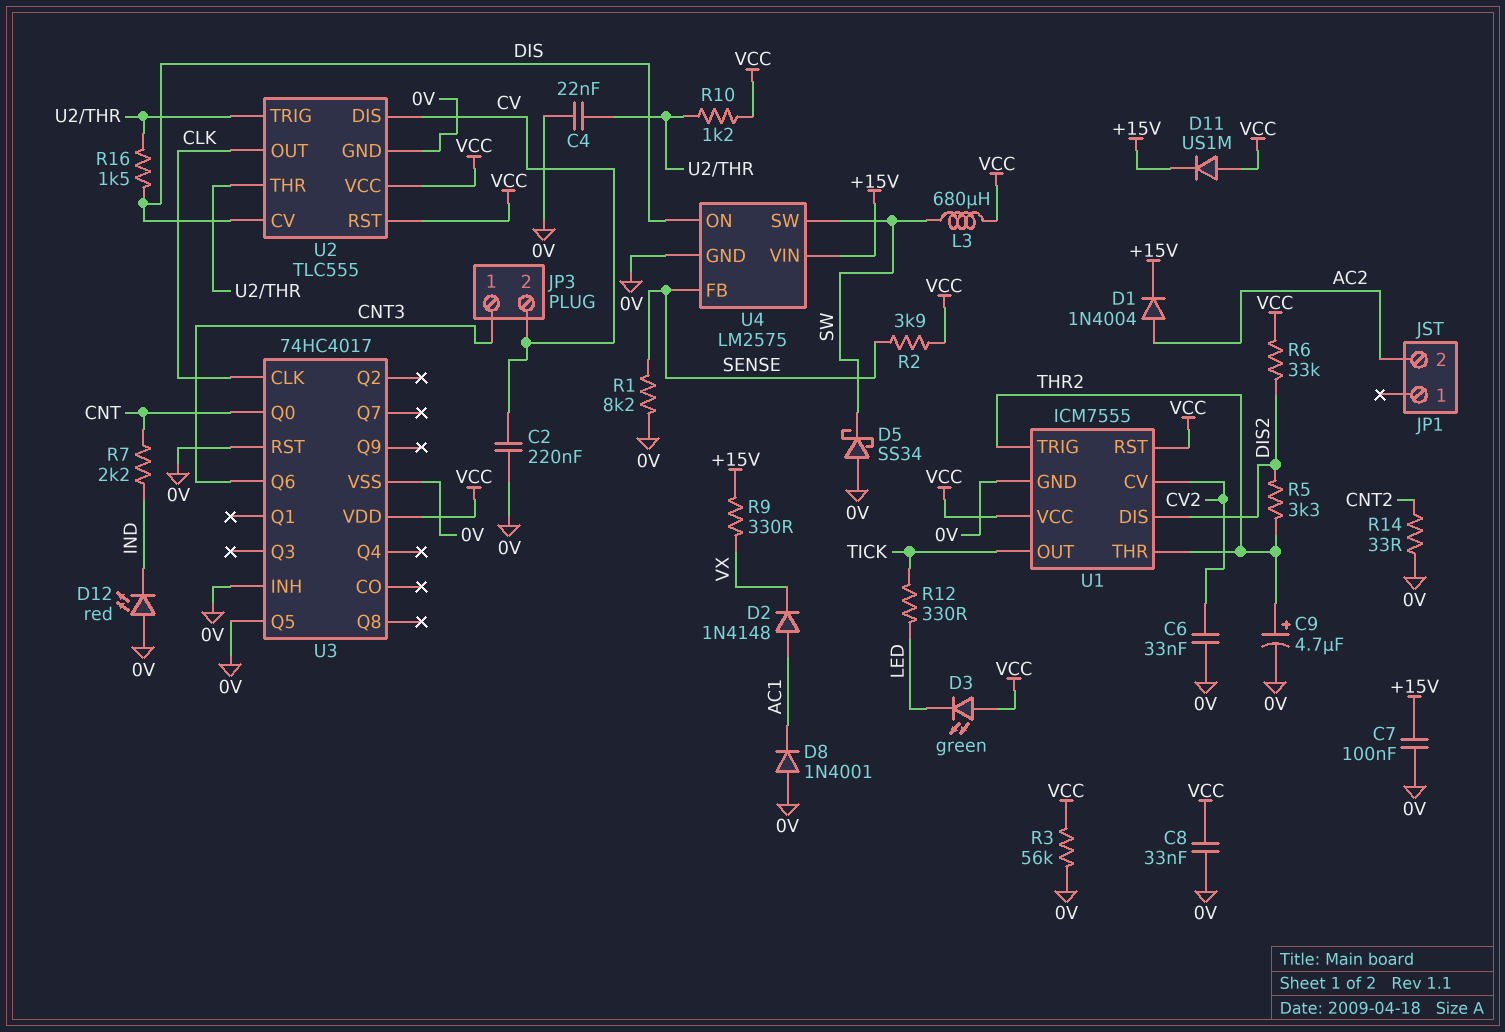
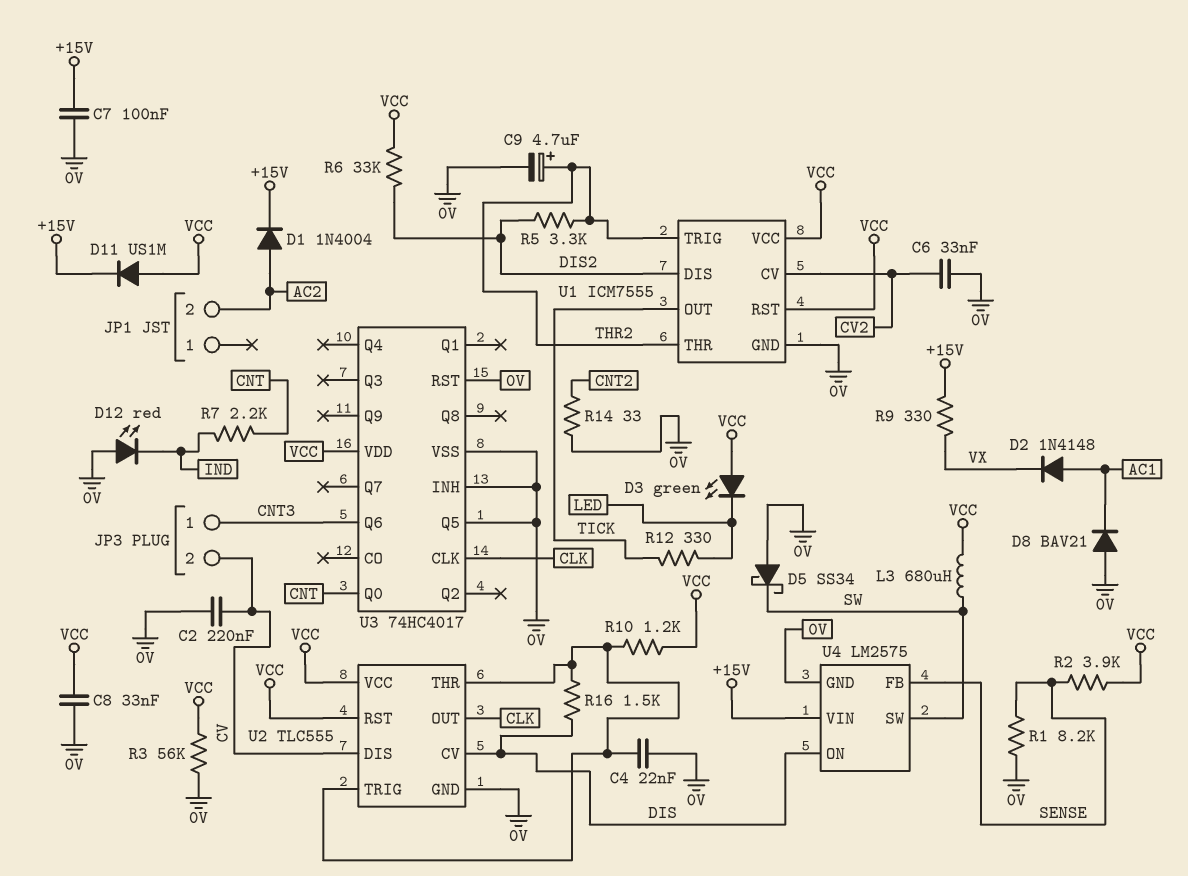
D8: diode 1N4001 (A 0V, K AC1) -> diode BAV21 (A 0V, K AC1)

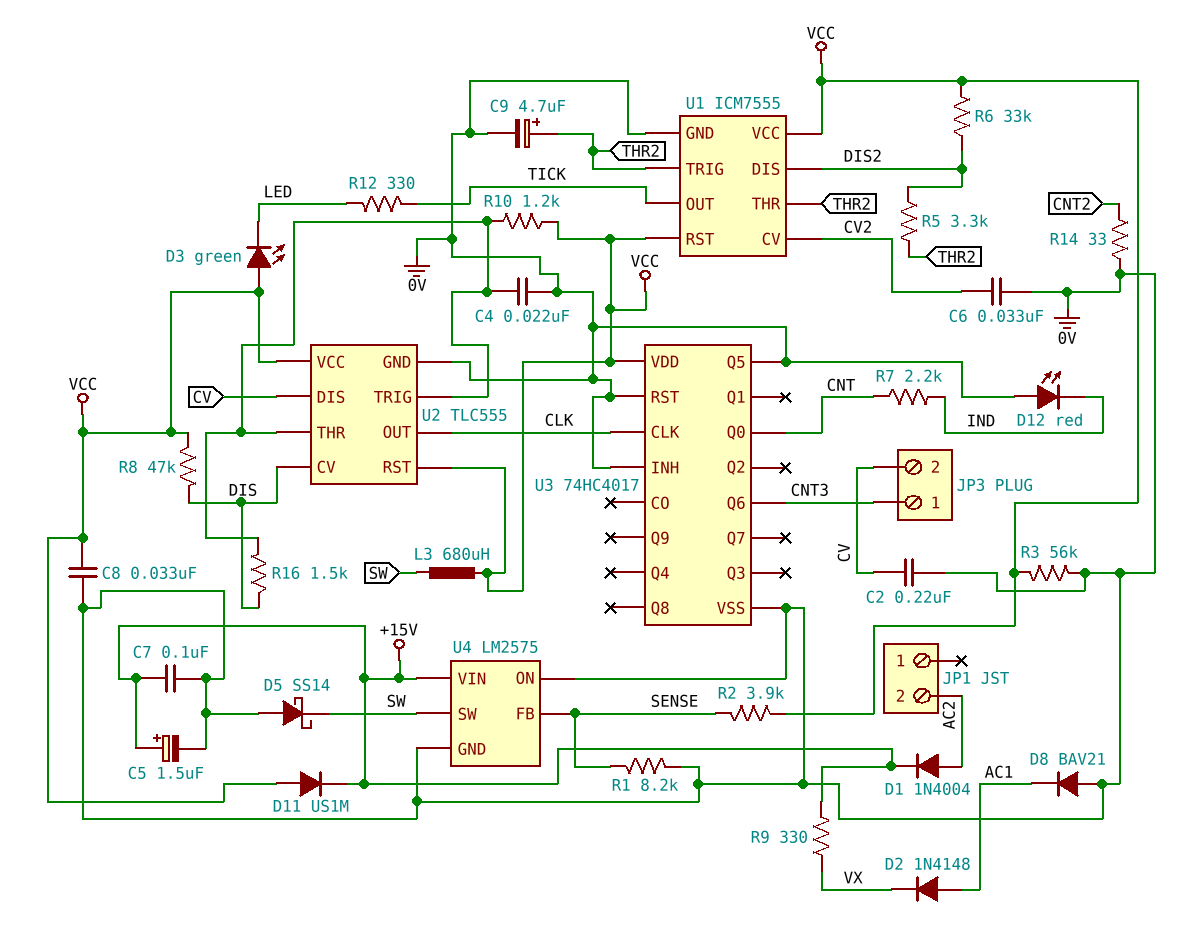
C5: none -> 1.5uF (plus +15V, minus 0V)
D5: schottky SS34 (A 0V, K SW) -> schottky SS14 (A 0V, K SW)
R8: none -> 47k (DIS, VCC)
U4 pin ON: DIS -> 0V

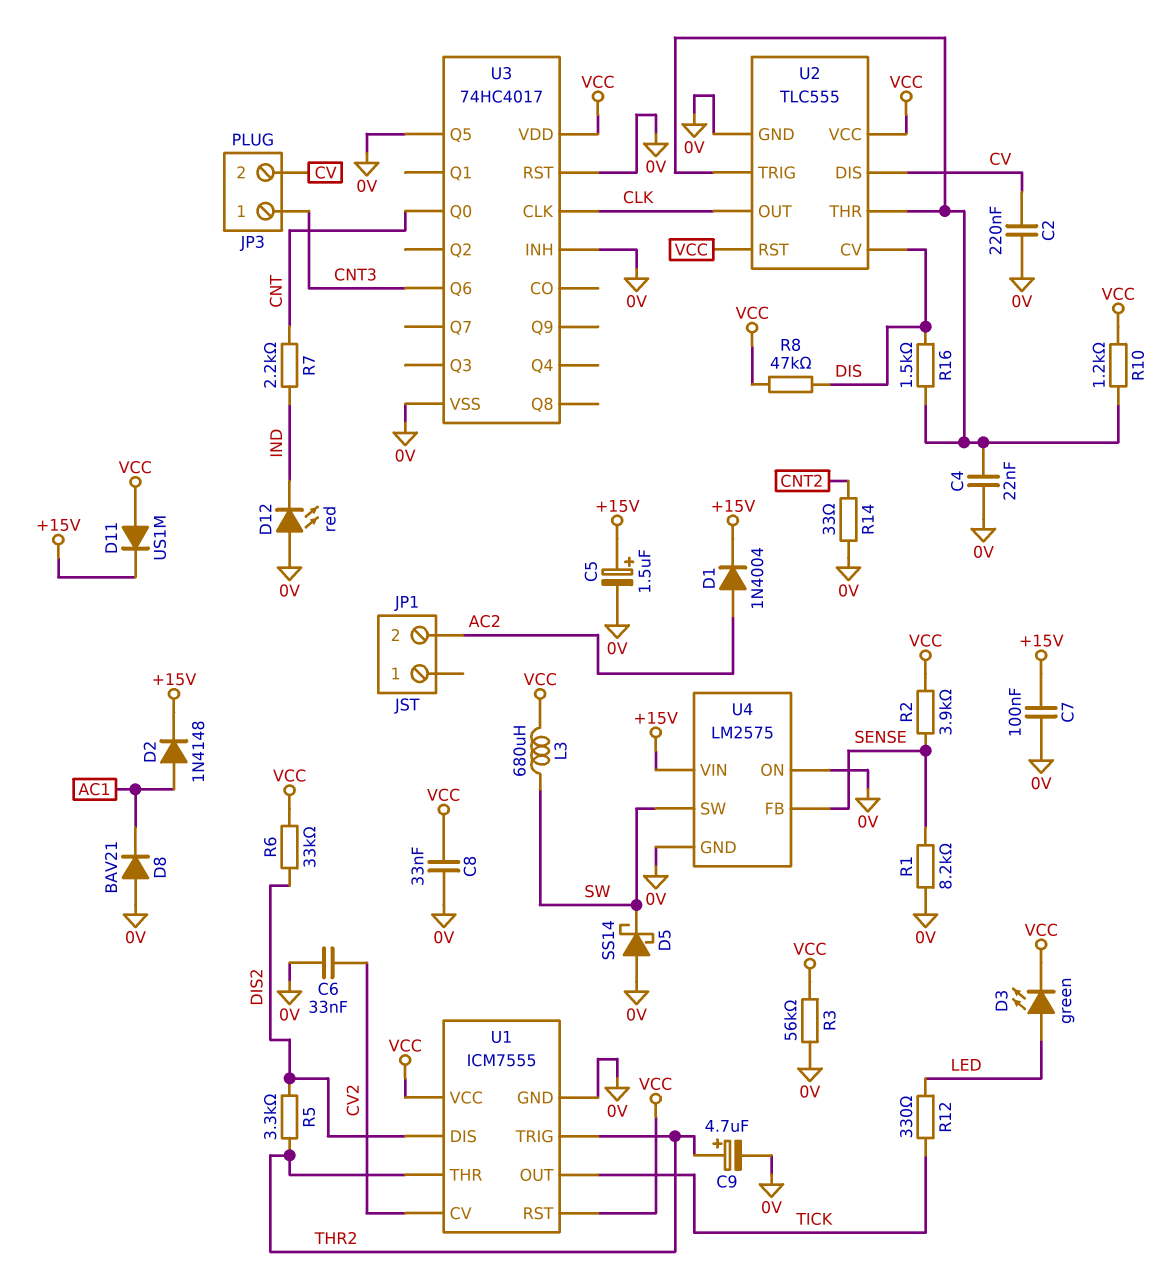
D2: diode 1N4148 (A AC1, K VX) -> diode 1N4148 (A AC1, K +15V)
D3: LED green (A VCC, K LED) -> LED green (A LED, K VCC)
R9: 330 (+15V, VX) -> none

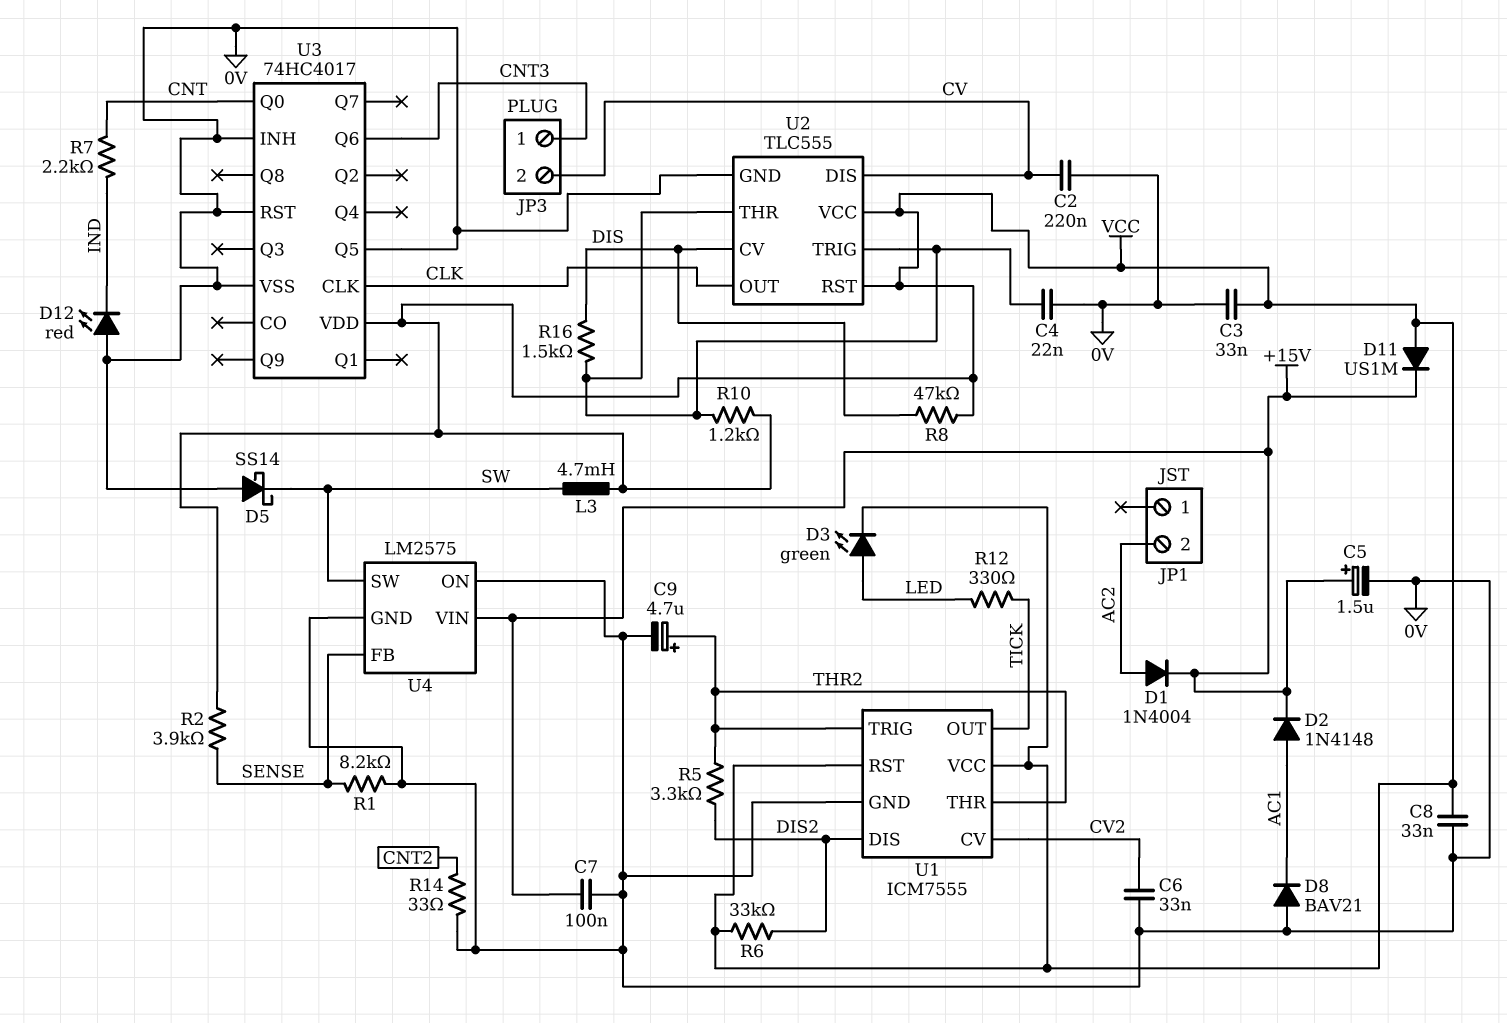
C3: none -> 33nF (0V, VCC)
L3: 680uH (SW, VCC) -> 4.7mH (SW, VCC)
R3: 56k (0V, VCC) -> none

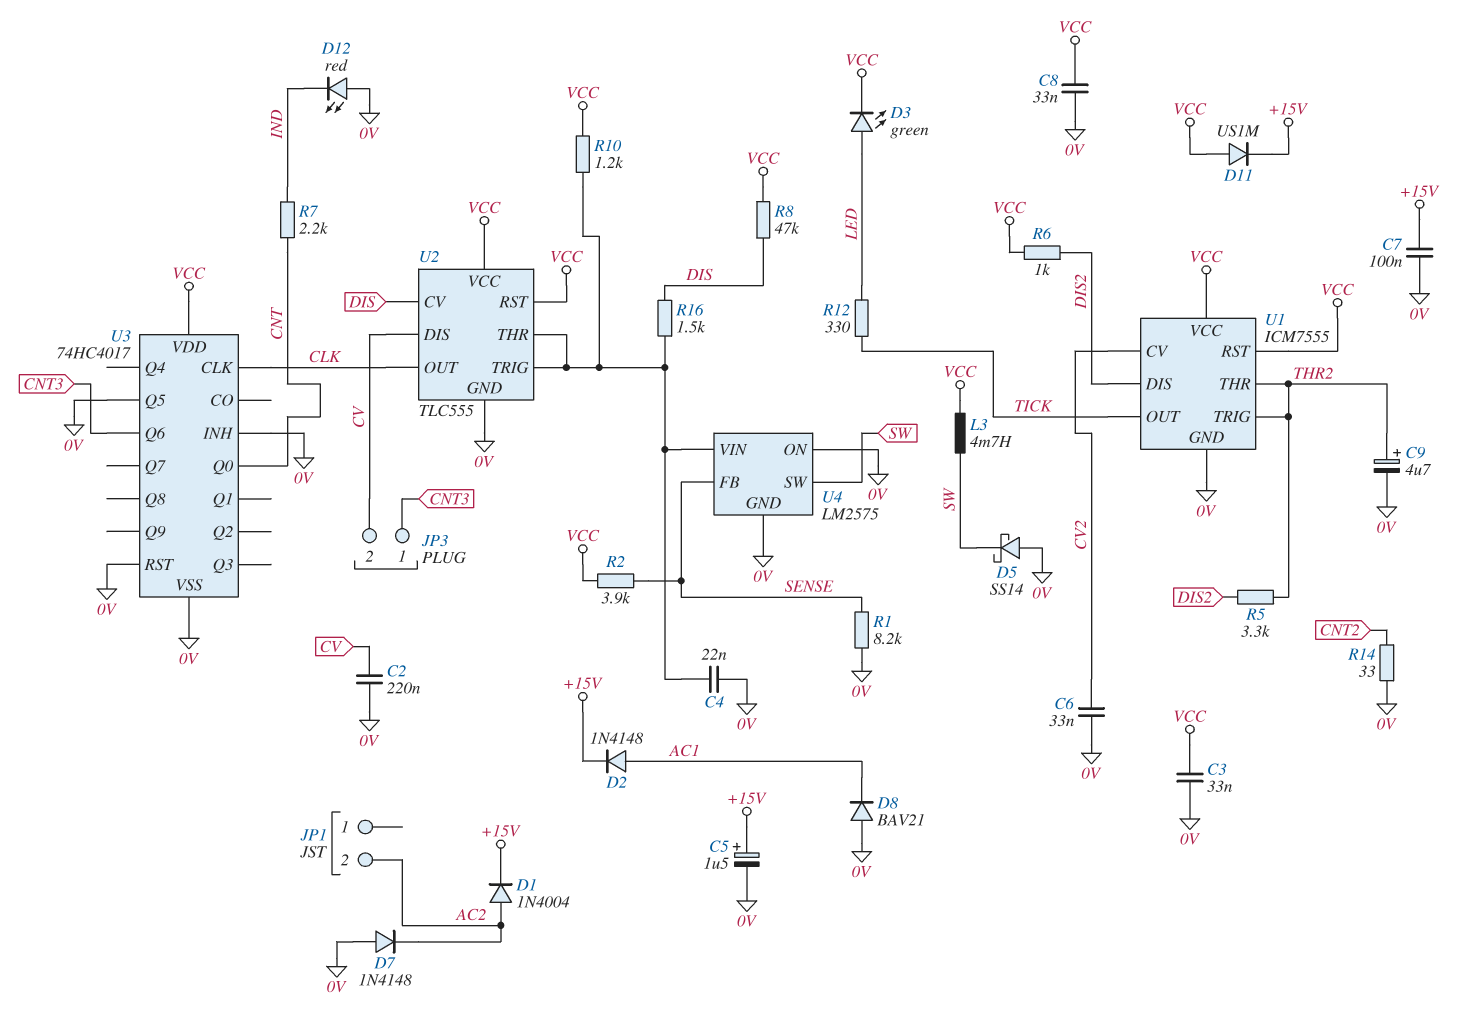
D7: none -> diode 1N4148 (A 0V, K AC2)
R6: 33k (DIS2, VCC) -> 1k (DIS2, VCC)
U4 pin VIN: +15V -> U2/THR

